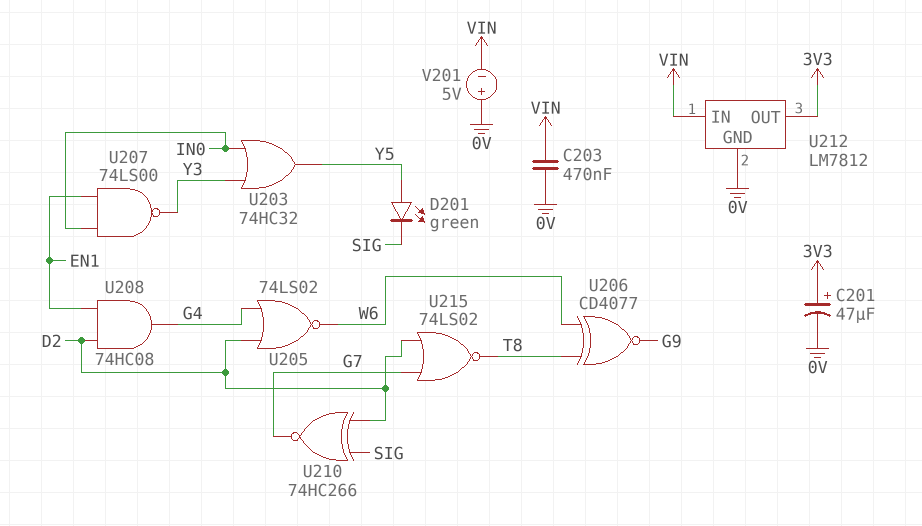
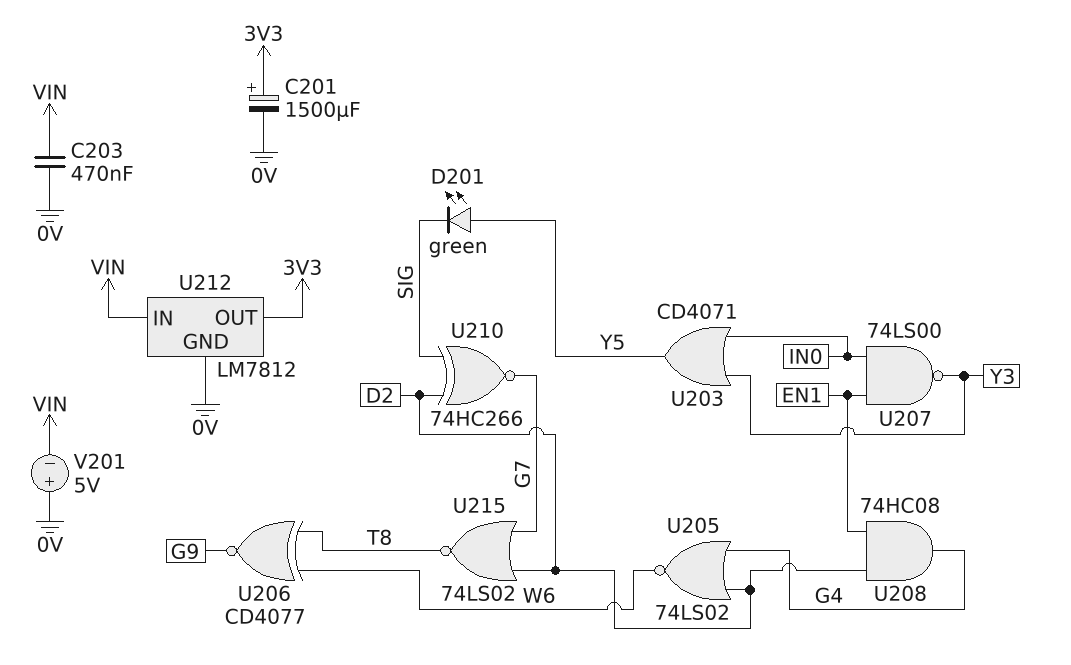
C201: 47uF (plus 3V3, minus 0V) -> 1500uF (plus 3V3, minus 0V)
U203: OR 74HC32 (in IN0, in Y3, out Y5) -> OR CD4071 (in IN0, in Y3, out Y5)

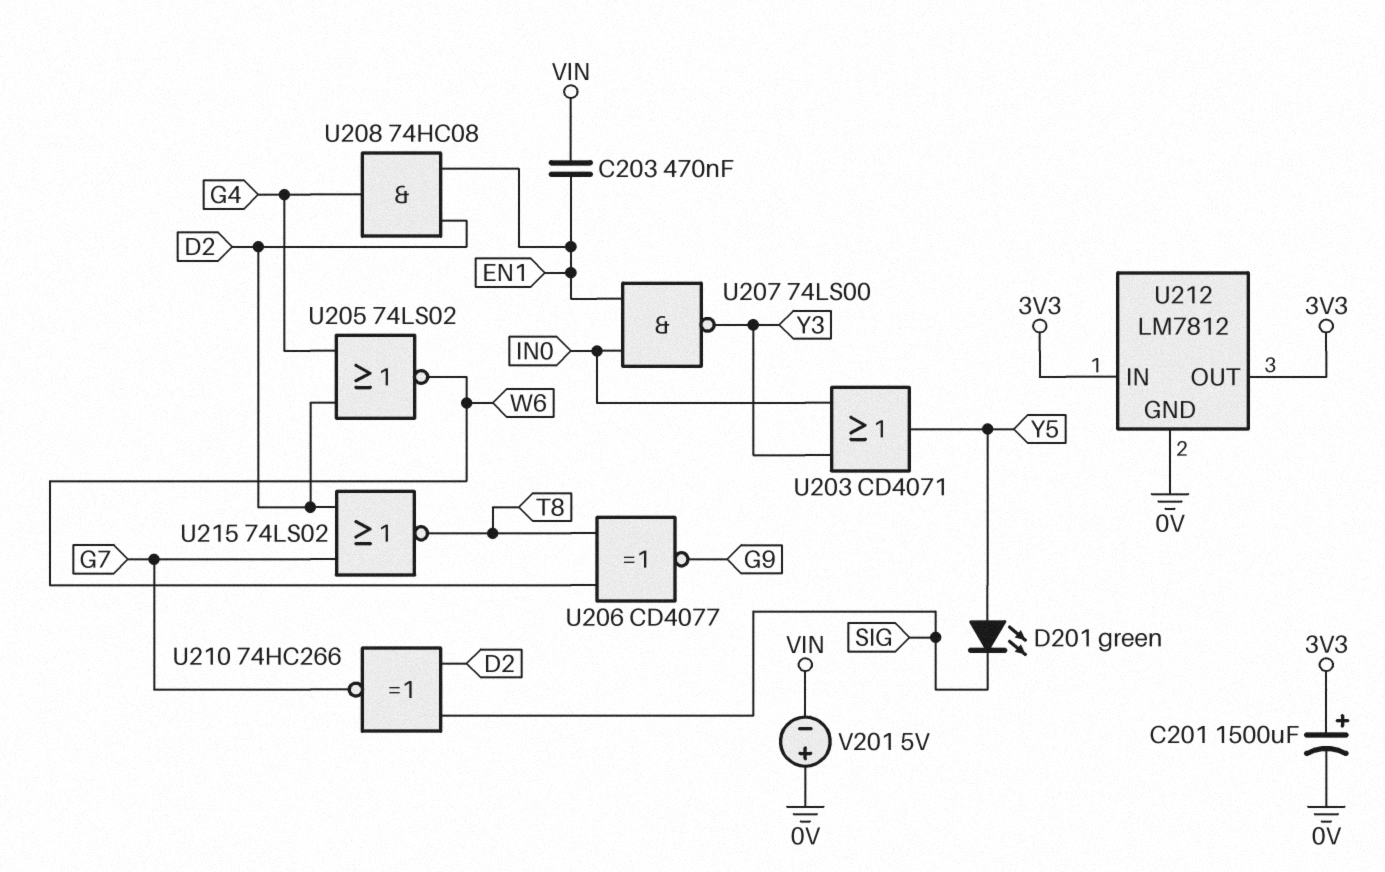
C203: 470nF (0V, VIN) -> 470nF (EN1, VIN)
U212 pin IN: VIN -> 3V3

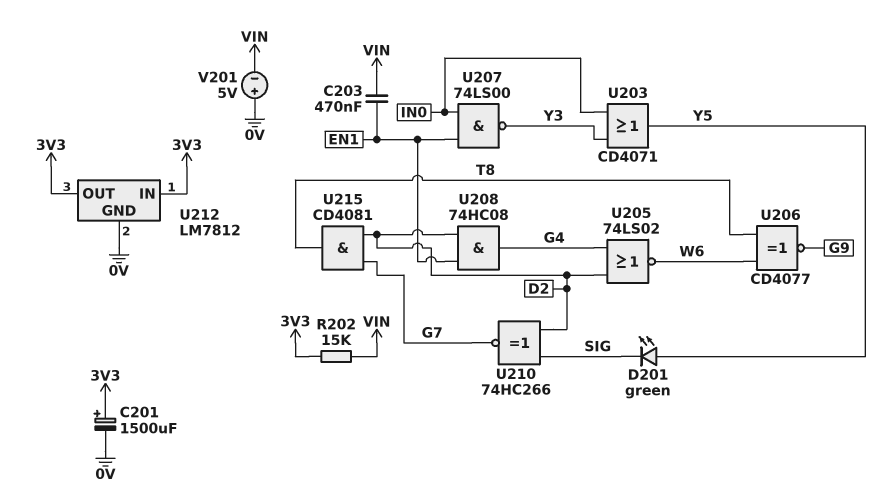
R202: none -> 15k (3V3, VIN)
U215: NOR 74LS02 (in D2, in G7, out T8) -> AND CD4081 (in D2, in G7, out T8)

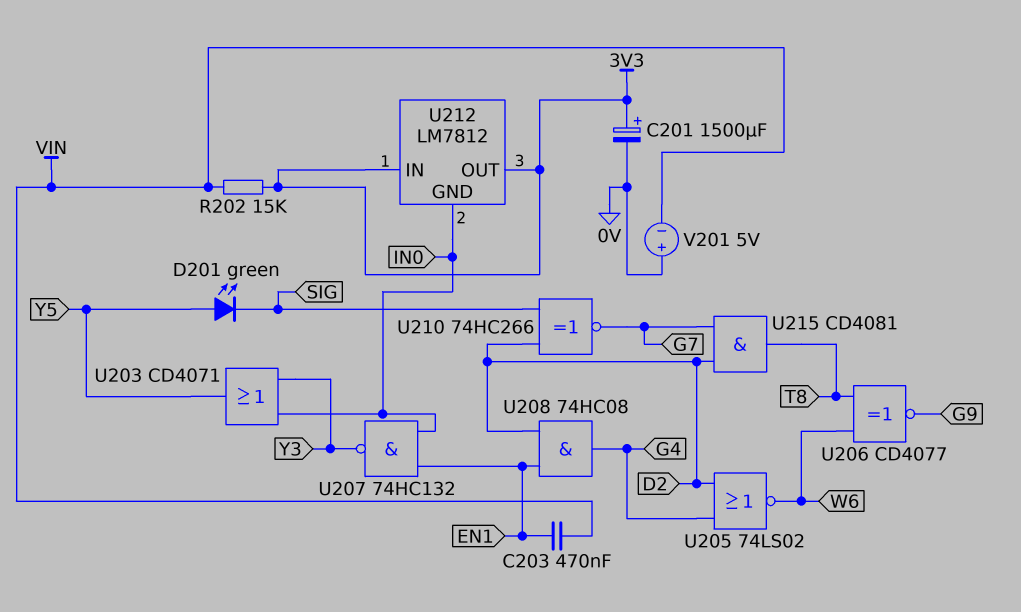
U207: NAND 74LS00 (in EN1, in IN0, out Y3) -> NAND 74HC132 (in EN1, in IN0, out Y3)
U212 pin GND: 0V -> IN0

